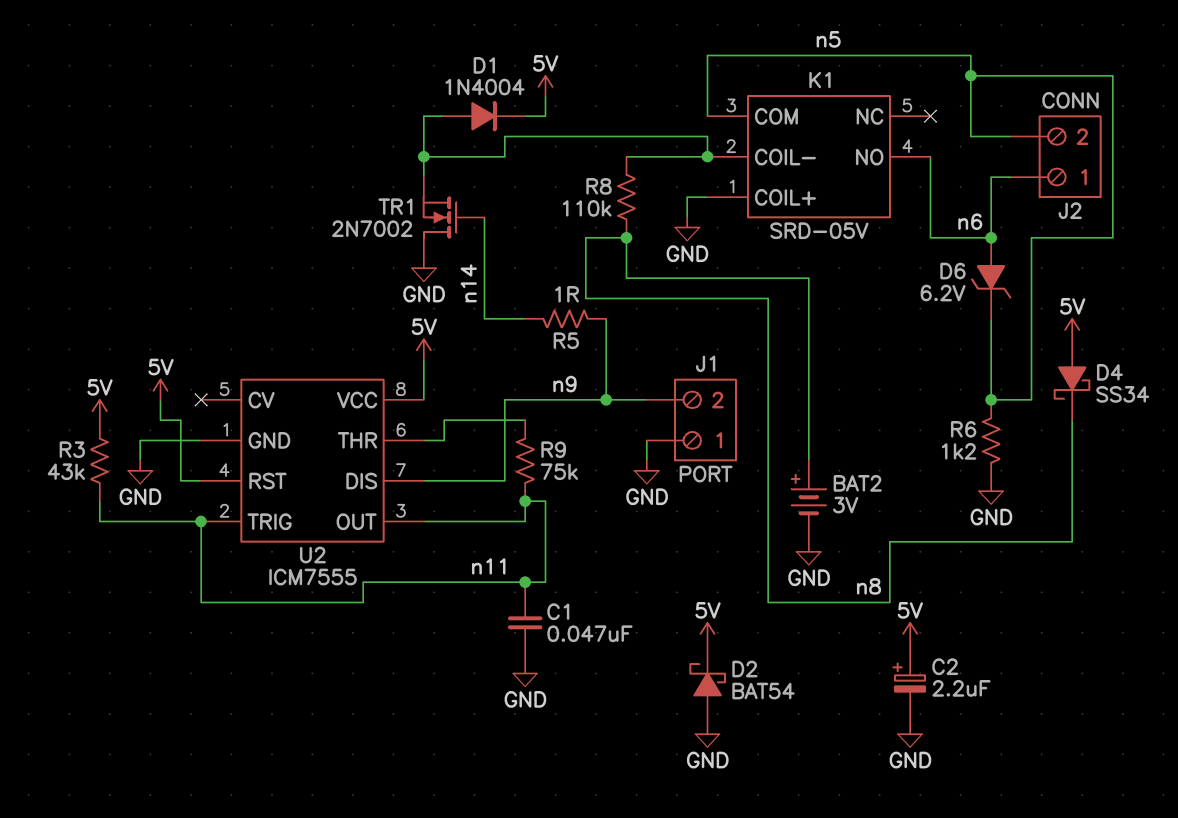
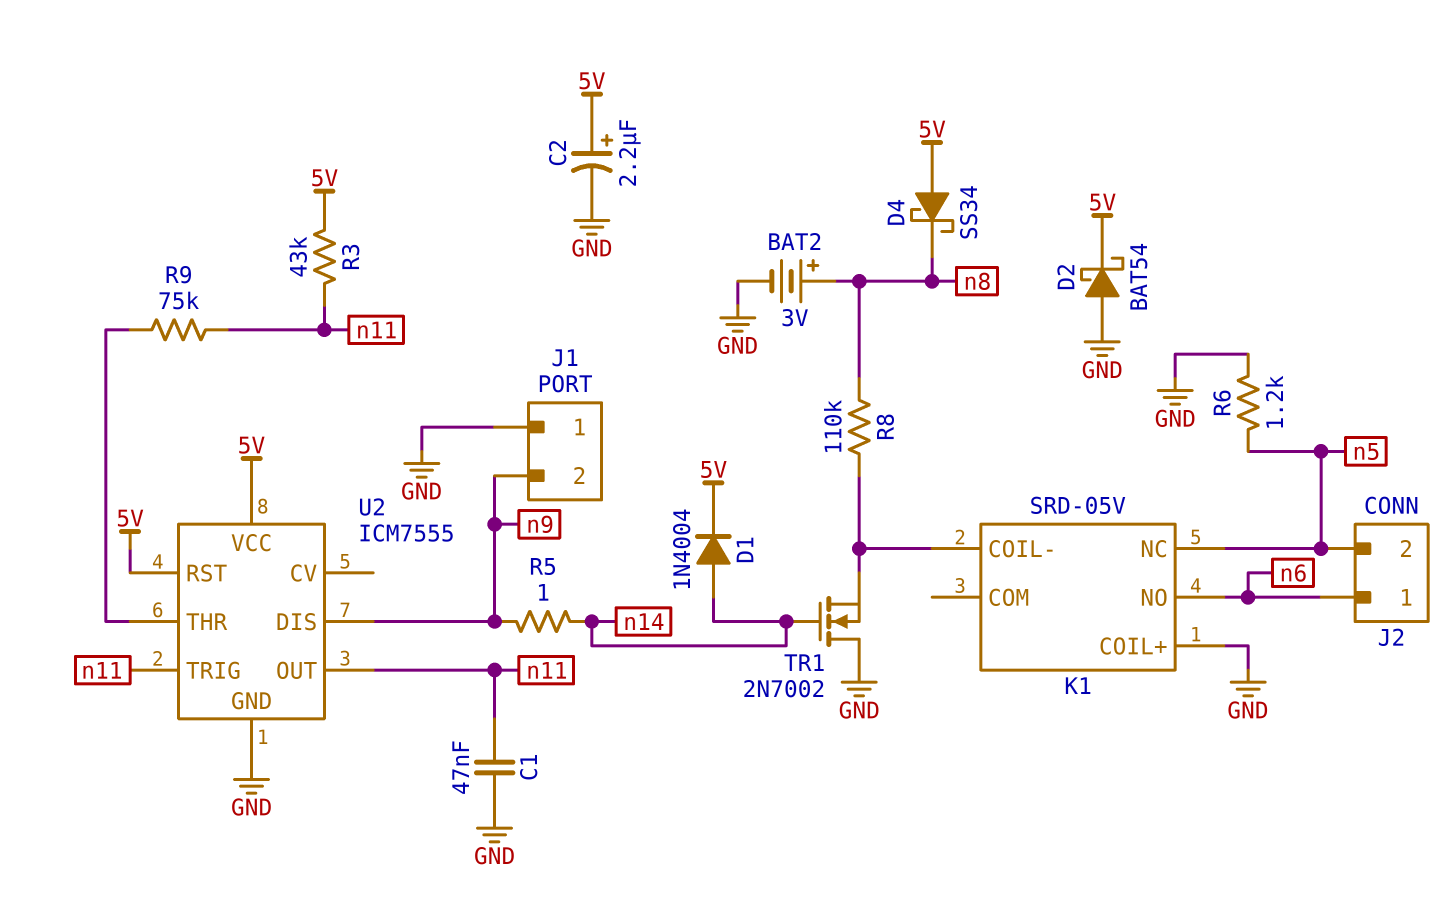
D1: diode 1N4004 (A K1/COIL-, K 5V) -> diode 1N4004 (A n14, K 5V)
D6: zener 6.2V (A n6, K n5) -> none
K1 pin COM: n5 -> none
K1 pin NC: none -> n5

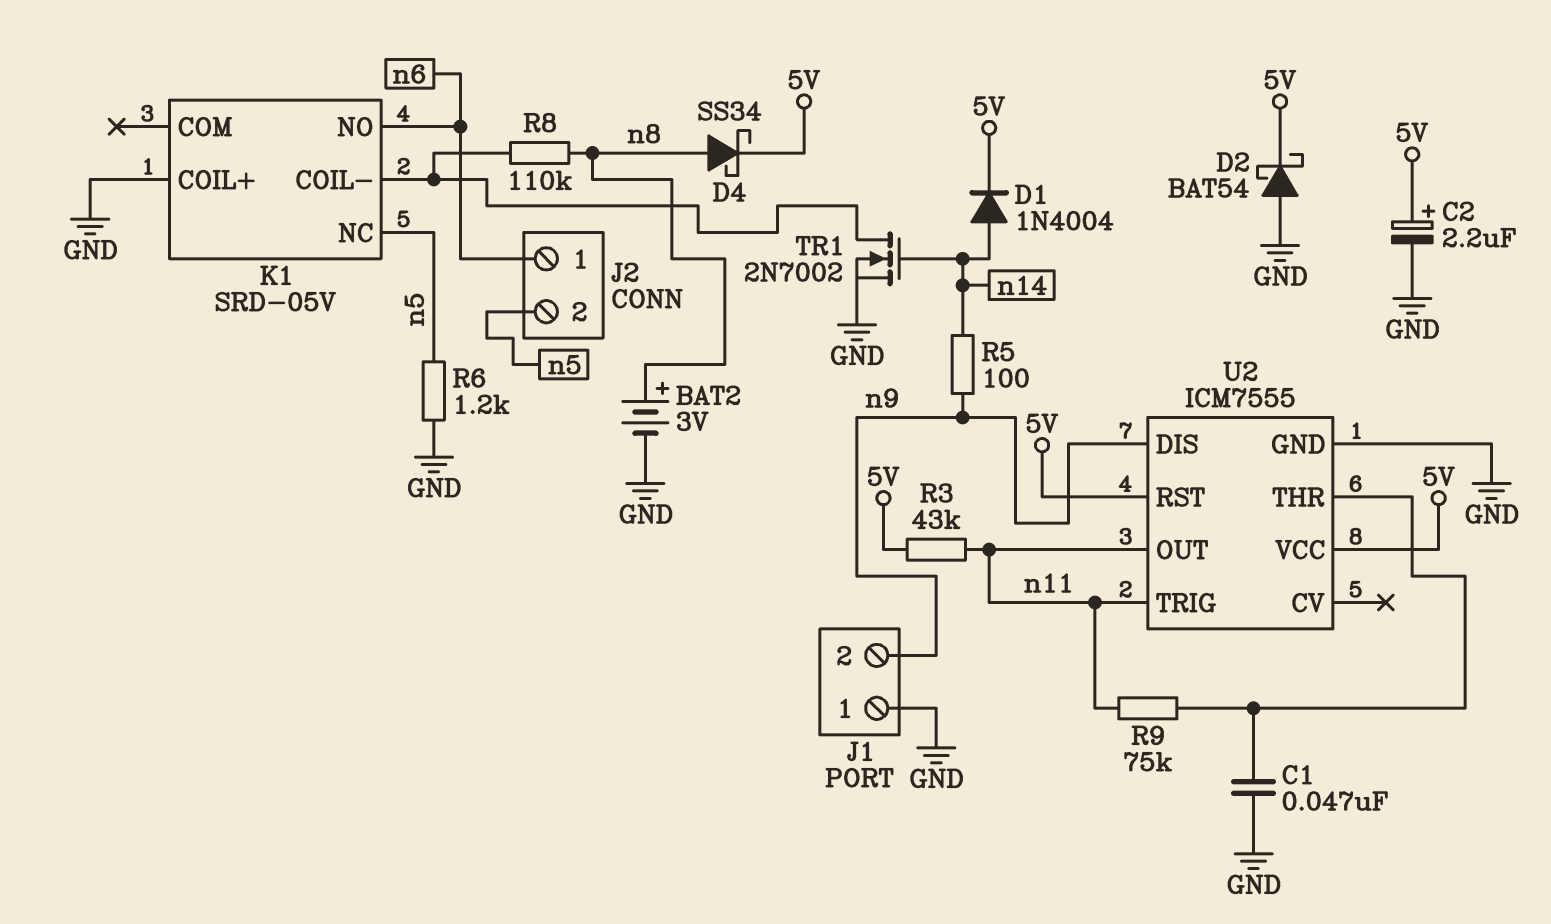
C1: 47nF (GND, n11) -> 47nF (GND, U2/THR)
D4: schottky SS34 (A 5V, K n8) -> schottky SS34 (A n8, K 5V)
R5: 1 (n9, n14) -> 100 (n9, n14)
TR1: NMOS 2N7002 (G n14, D GND, S K1/COIL-) -> NMOS 2N7002 (G n14, D K1/COIL-, S GND)

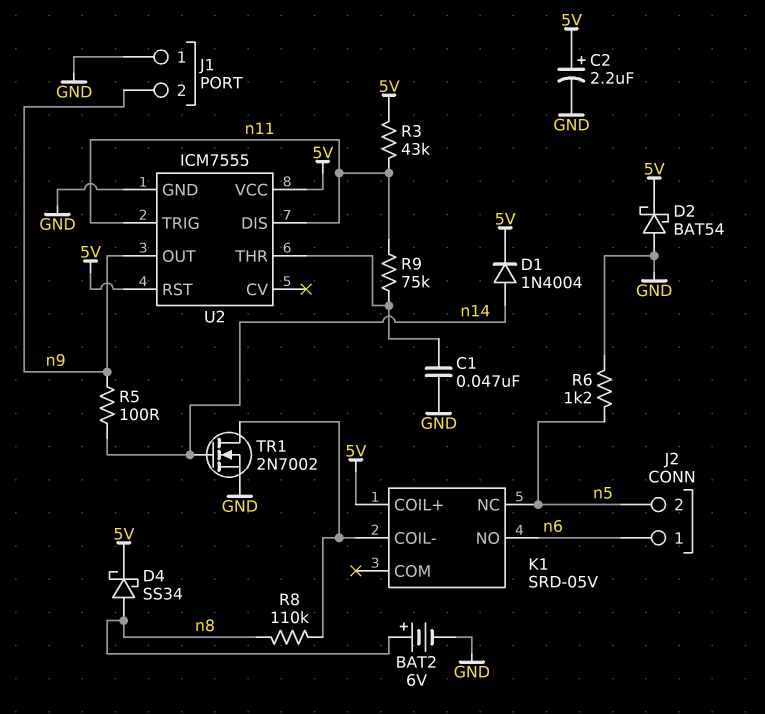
BAT2: 3V (plus n8, minus GND) -> 6V (plus n8, minus GND)
K1 pin COIL+: GND -> 5V
U2 pin DIS: n9 -> n11
U2 pin OUT: n11 -> n9

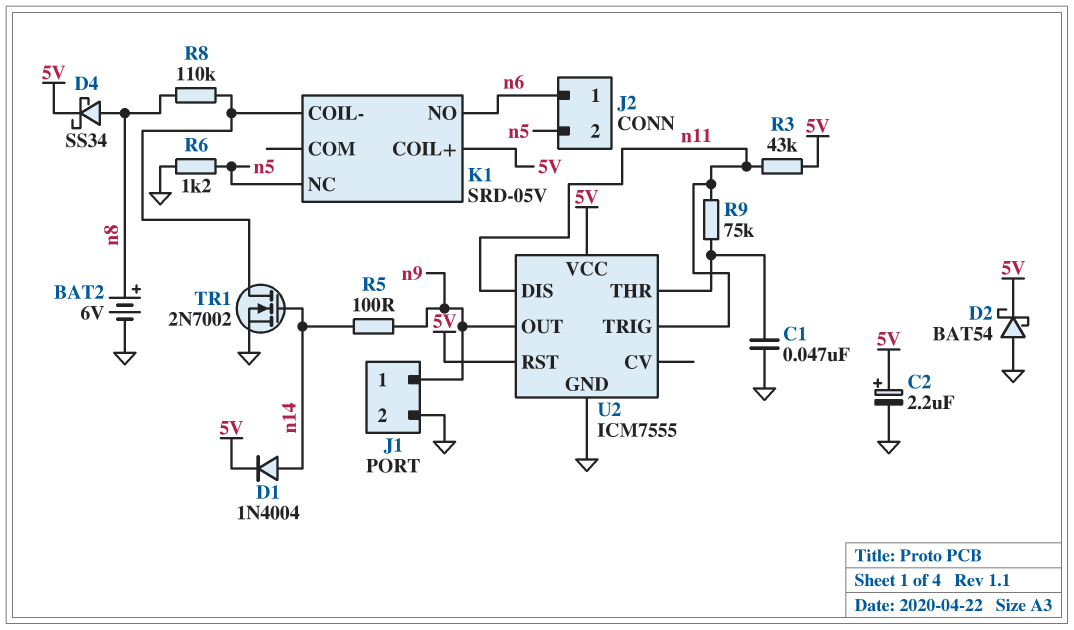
J1 pin 1: GND -> n9
J1 pin 2: n9 -> GND

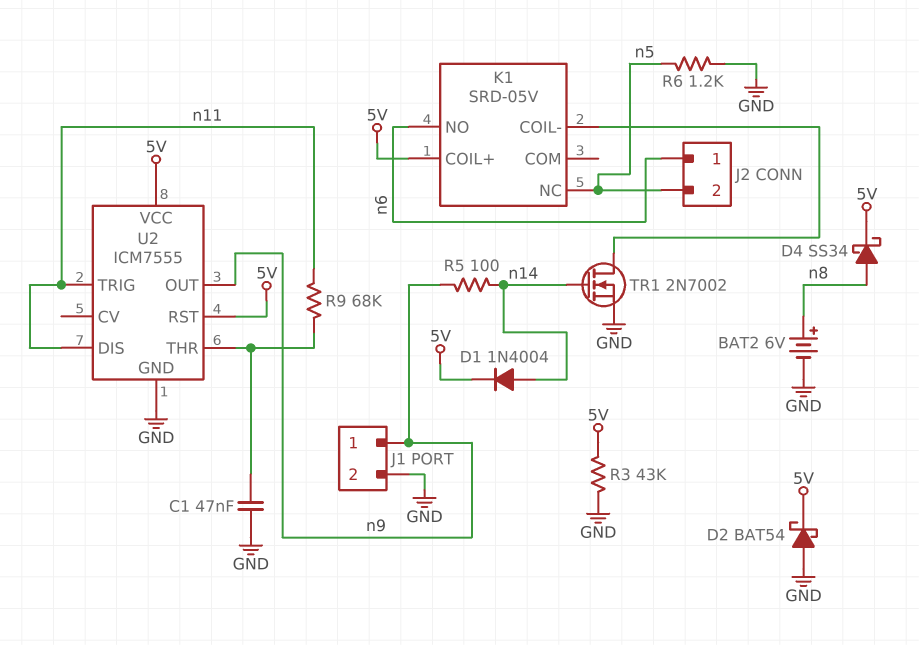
C2: 2.2uF (plus 5V, minus GND) -> none
R3: 43k (5V, n11) -> 43k (5V, GND)
R8: 110k (K1/COIL-, n8) -> none
R9: 75k (U2/THR, n11) -> 68k (U2/THR, n11)

